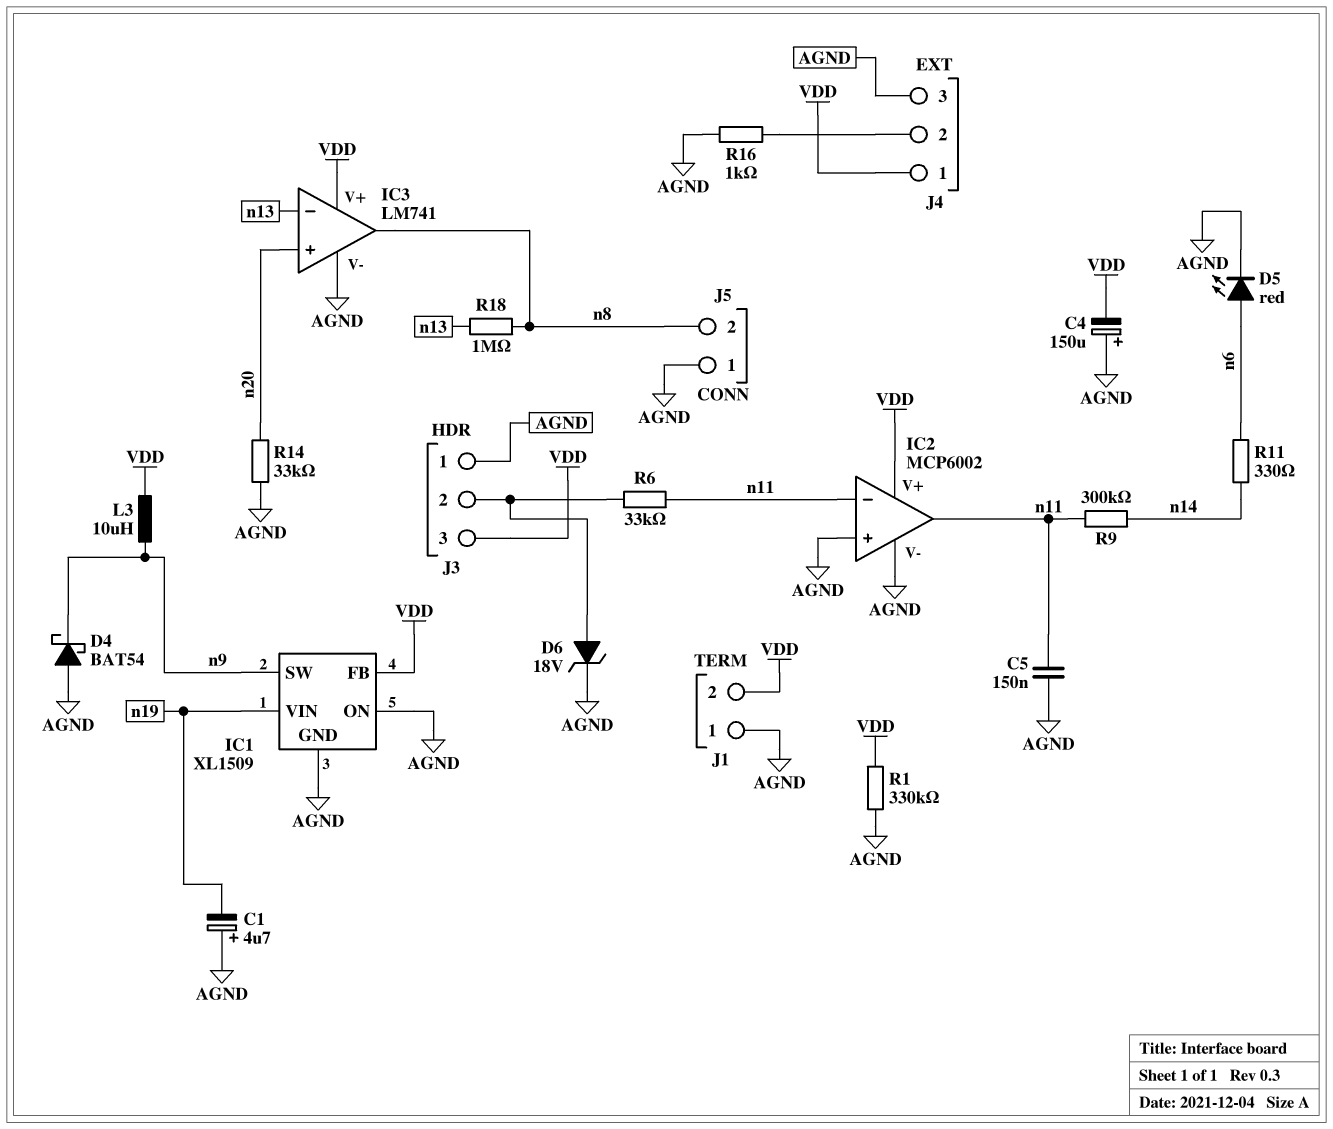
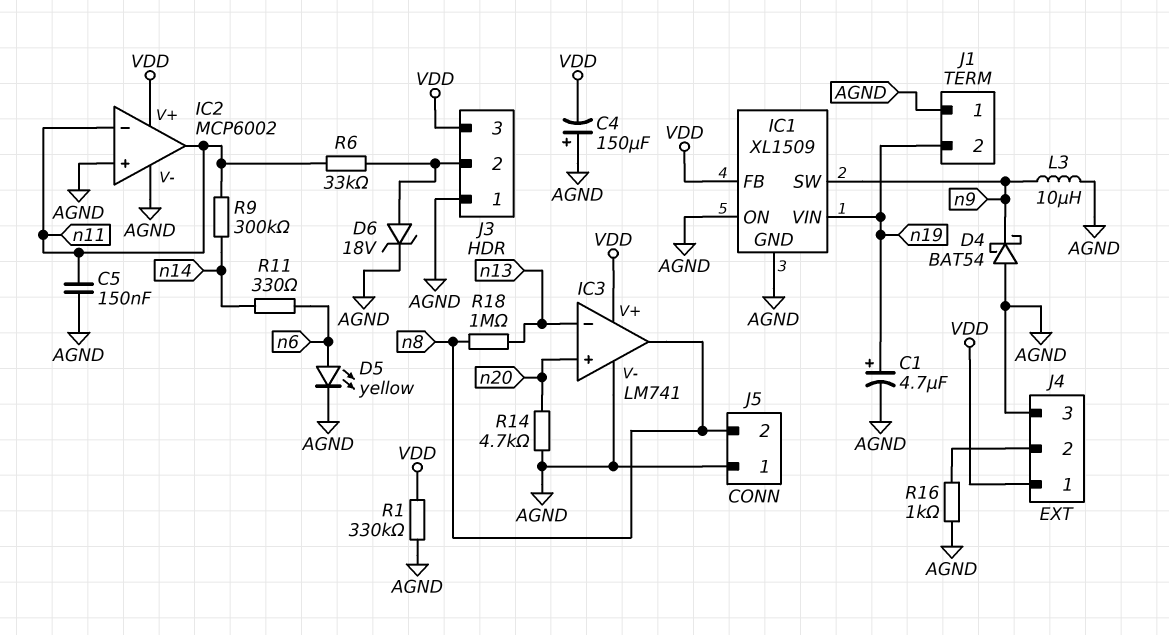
C1: 4.7uF (plus AGND, minus n19) -> 4.7uF (plus n19, minus AGND)
D5: LED red (A n6, K AGND) -> LED yellow (A n6, K AGND)
J1 pin 2: VDD -> n19
L3: 10uH (VDD, n9) -> 10uH (AGND, n9)
R14: 33k (AGND, n20) -> 4.7k (AGND, n20)

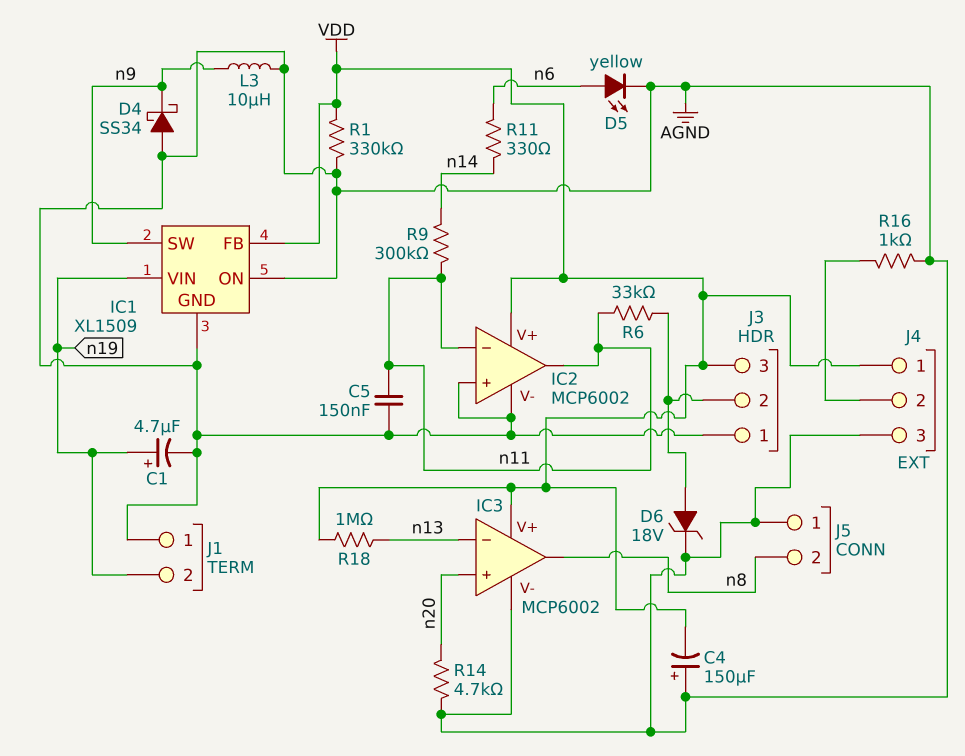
D4: schottky BAT54 (A AGND, K n9) -> schottky SS34 (A AGND, K n9)
IC3: LM741 -> MCP6002
R18: 1M (n8, n13) -> 1M (VDD, n13)

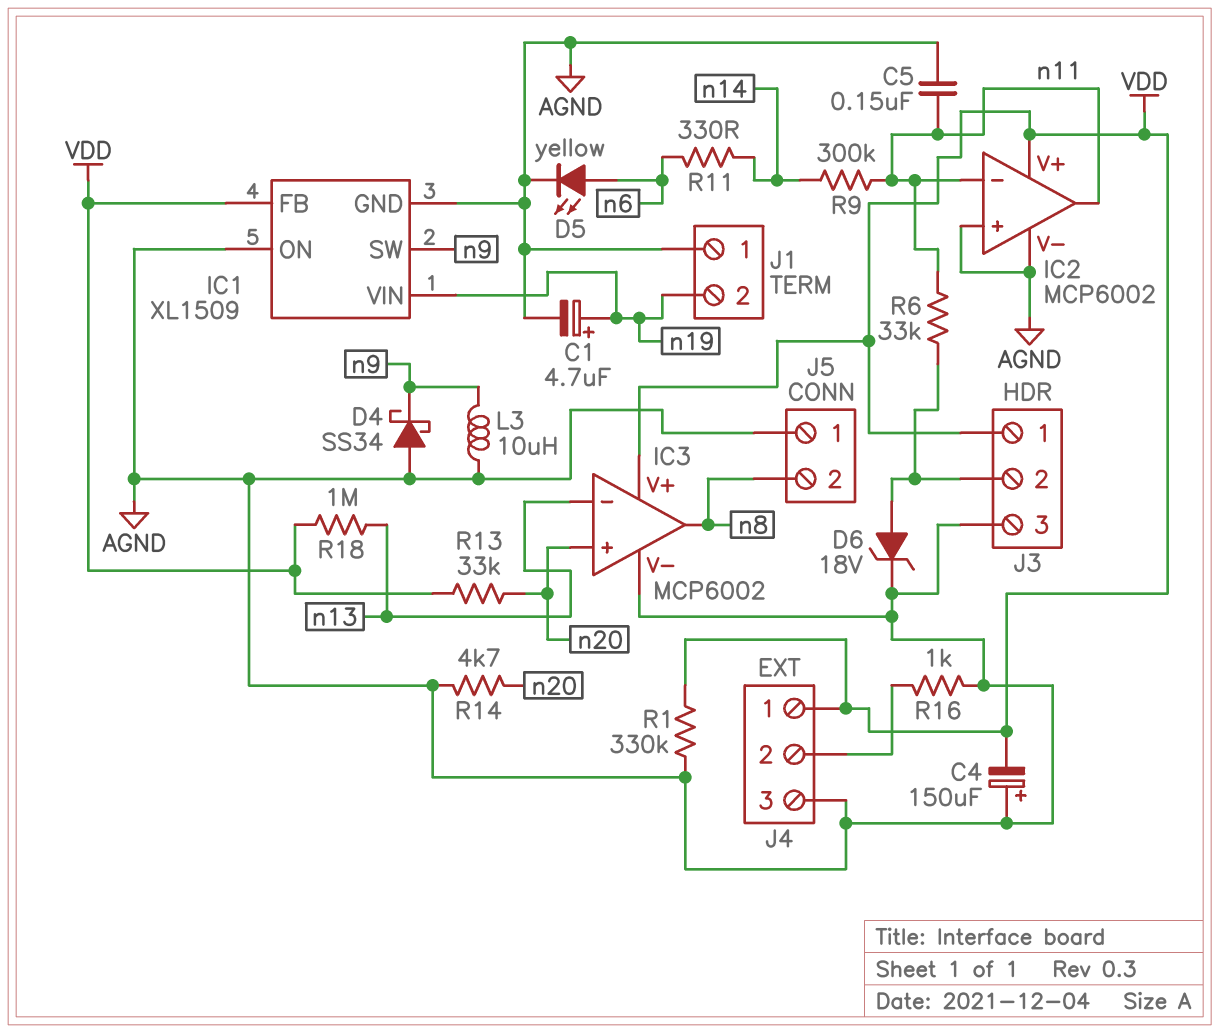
J3 pin 1: AGND -> VDD
J3 pin 3: VDD -> AGND
R13: none -> 33k (VDD, n20)

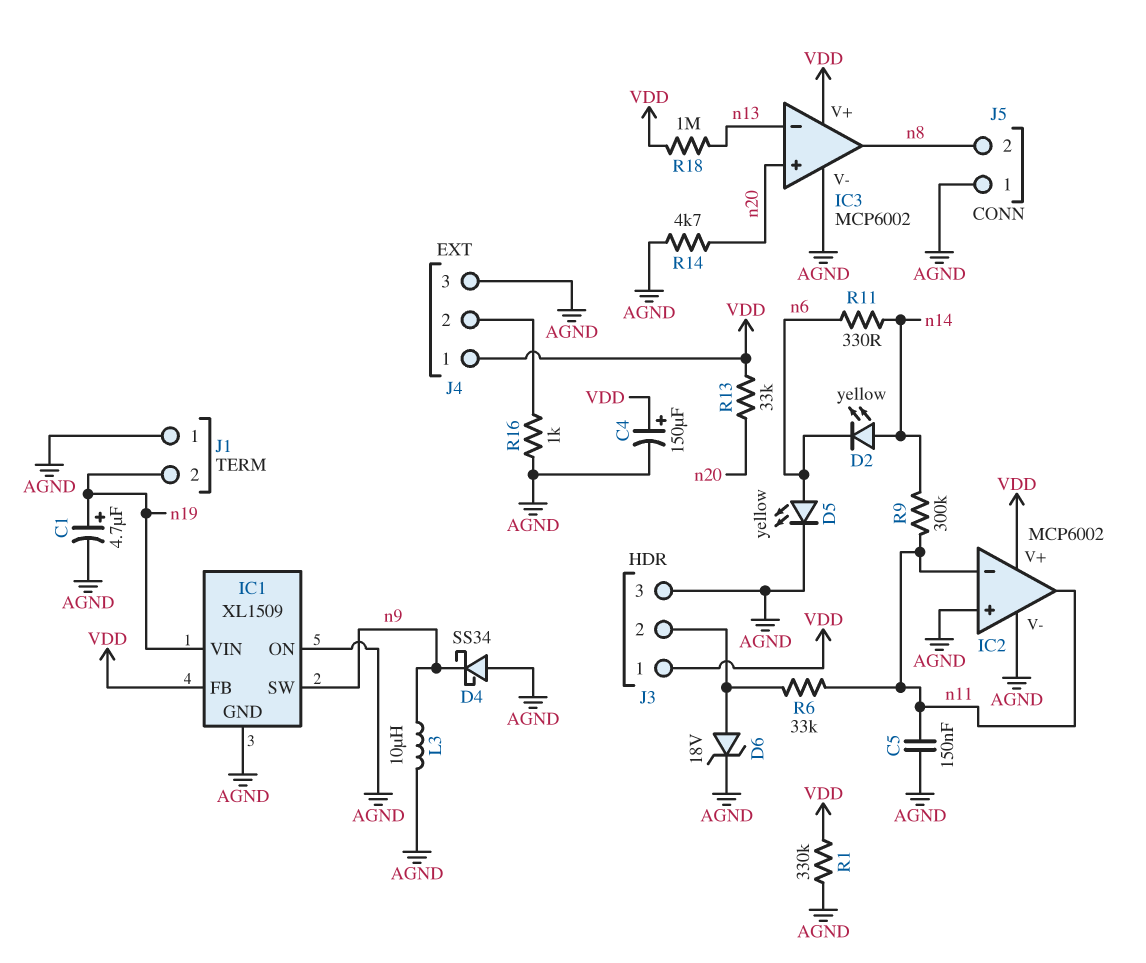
C4: 150uF (plus AGND, minus VDD) -> 150uF (plus VDD, minus AGND)
D2: none -> LED yellow (A n14, K n6)

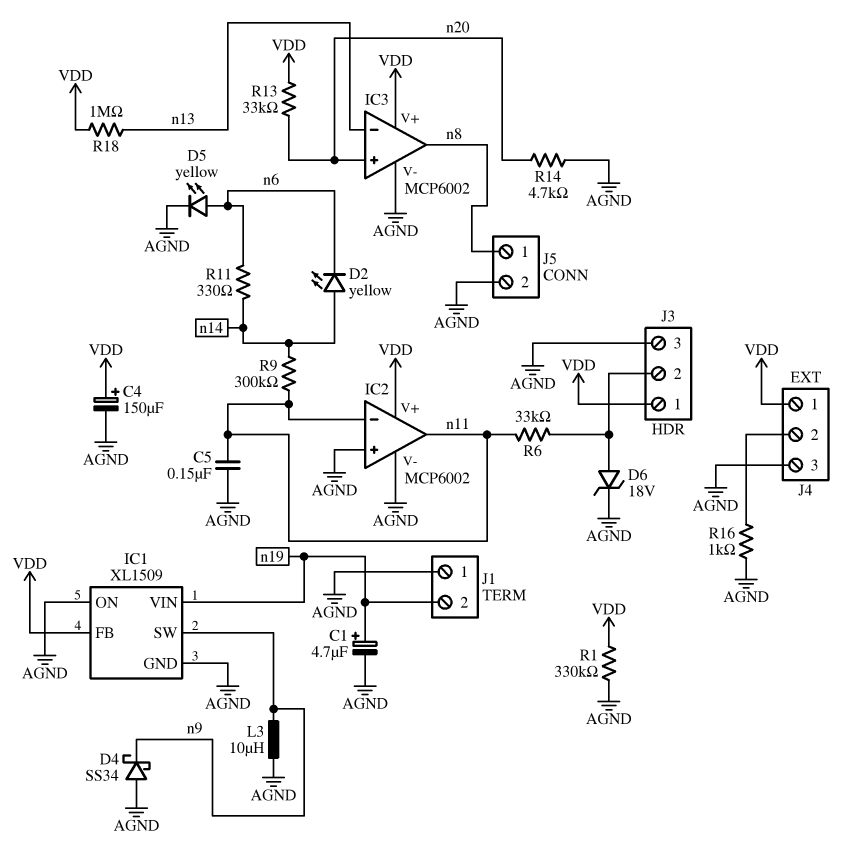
J5 pin 1: AGND -> n8
J5 pin 2: n8 -> AGND

